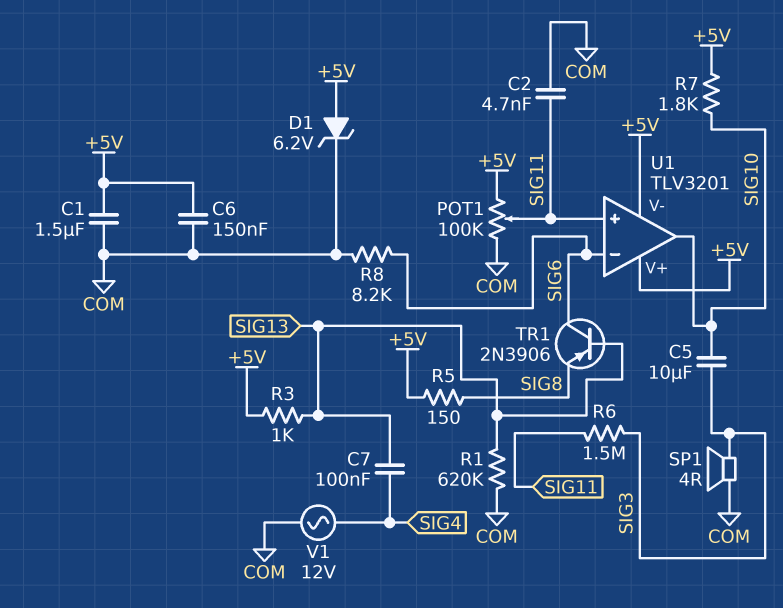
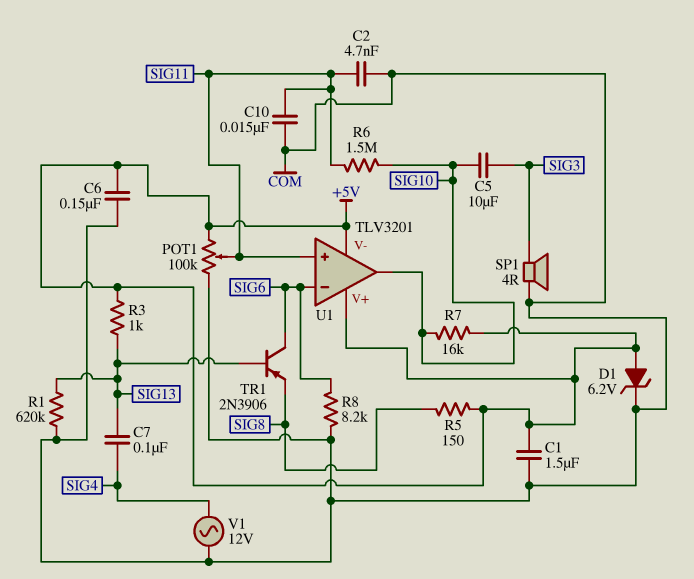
C10: none -> 15nF (COM, SIG11)
R6: 1.5M (SIG3, SIG11) -> 1.5M (SIG10, SIG11)
R7: 1.8k (+5V, SIG10) -> 16k (+5V, SIG10)

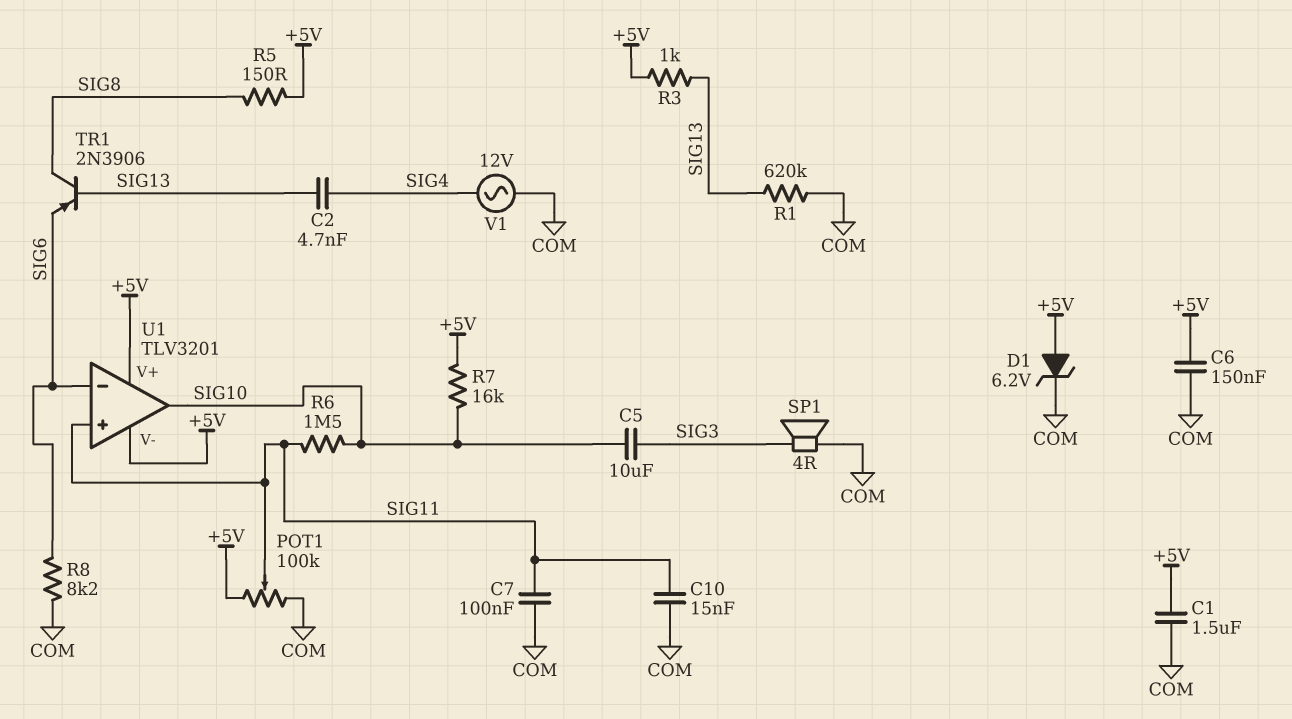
C2: 4.7nF (COM, SIG11) -> 4.7nF (SIG4, SIG13)
C7: 100nF (SIG4, SIG13) -> 100nF (COM, SIG11)
TR1: PNP 2N3906 (B SIG13, C SIG6, E SIG8) -> PNP 2N3906 (B SIG13, C SIG8, E SIG6)

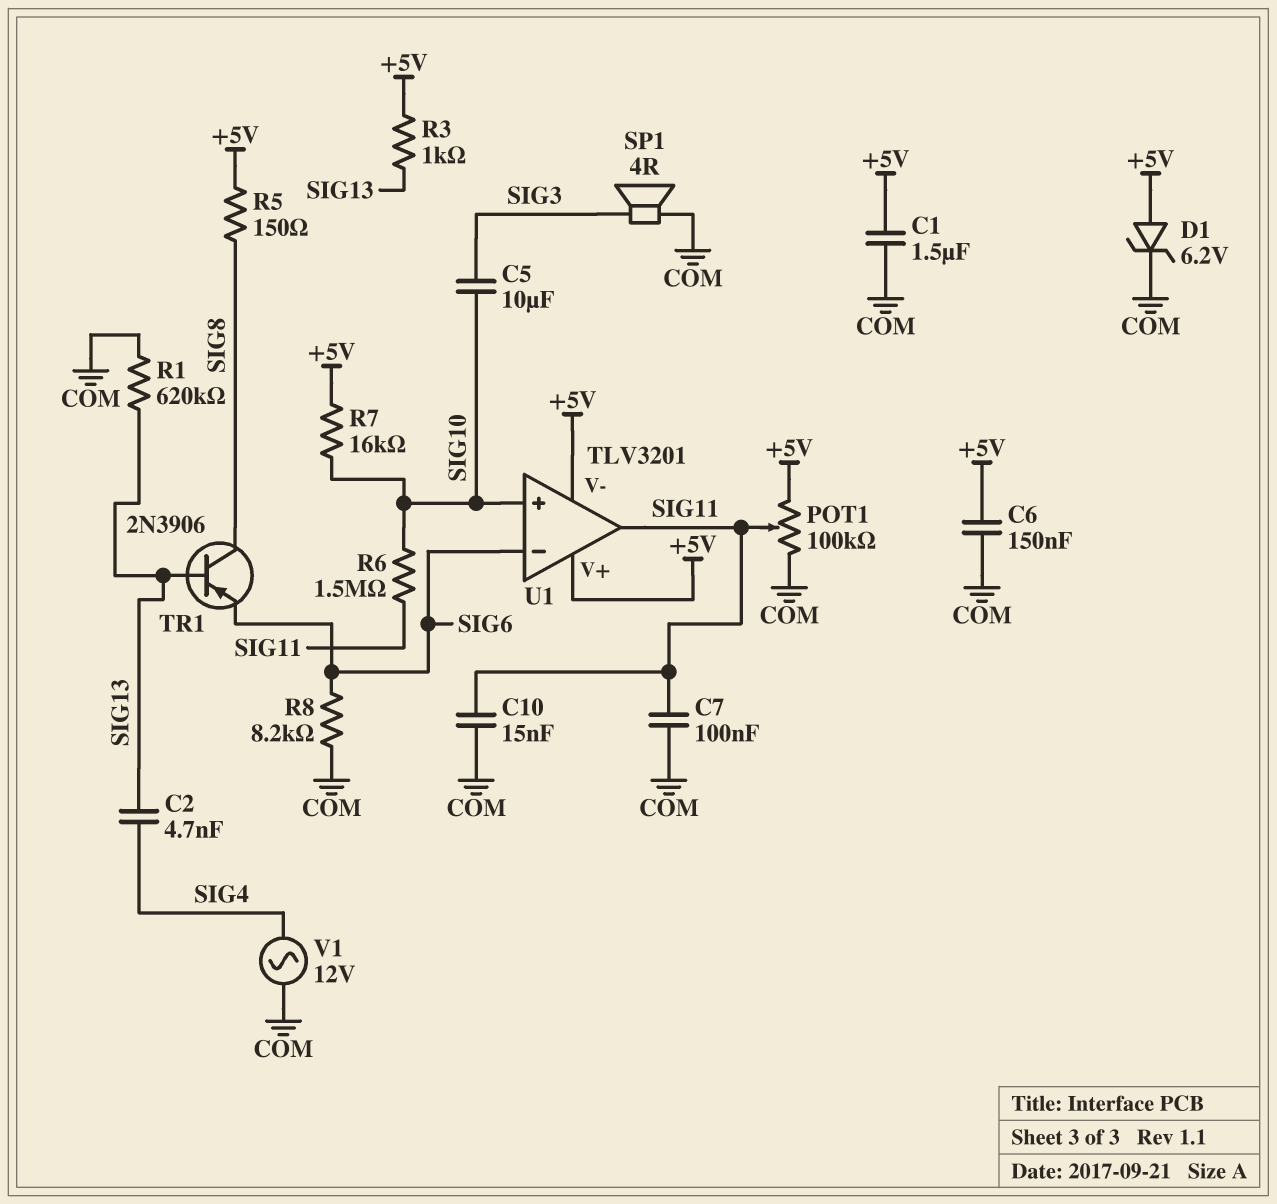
U1 pin in+: SIG11 -> SIG10
U1 pin out: SIG10 -> SIG11

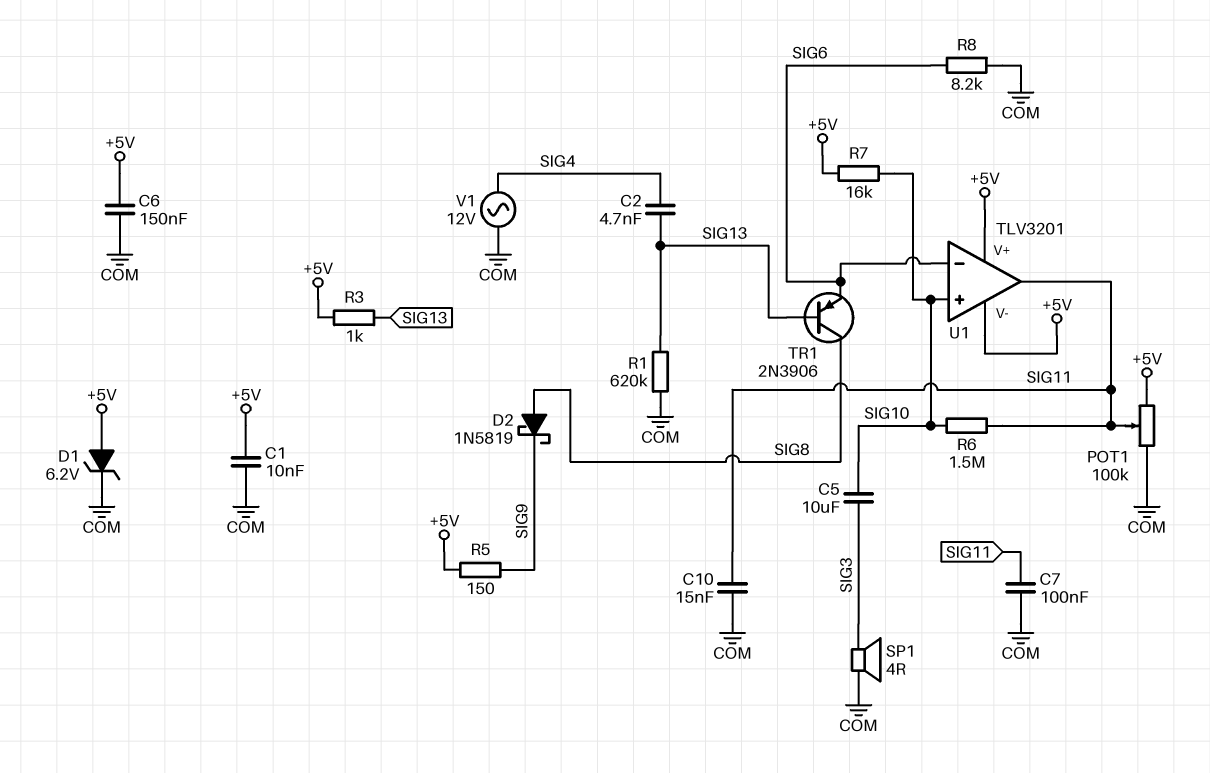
C1: 1.5uF (+5V, COM) -> 10nF (+5V, COM)
D2: none -> schottky 1N5819 (A SIG8, K SIG9)
R5: 150 (+5V, SIG8) -> 150 (+5V, SIG9)

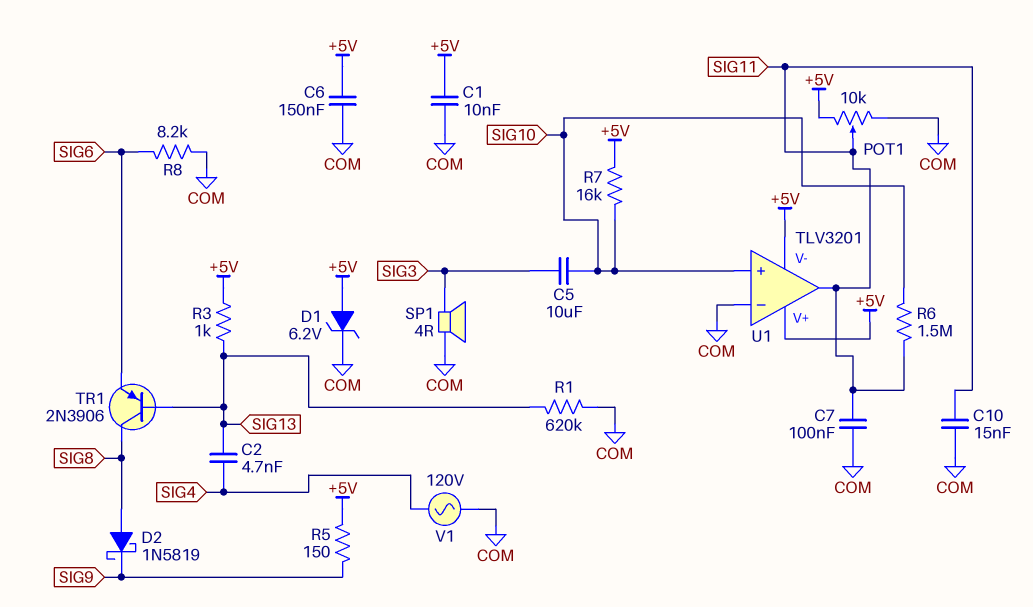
POT1: 100k (+5V, COM, wiper SIG11) -> 10k (+5V, COM, wiper SIG11)
U1 pin in-: SIG6 -> COM
V1: AC 12V (COM, SIG4) -> AC 120V (COM, SIG4)

